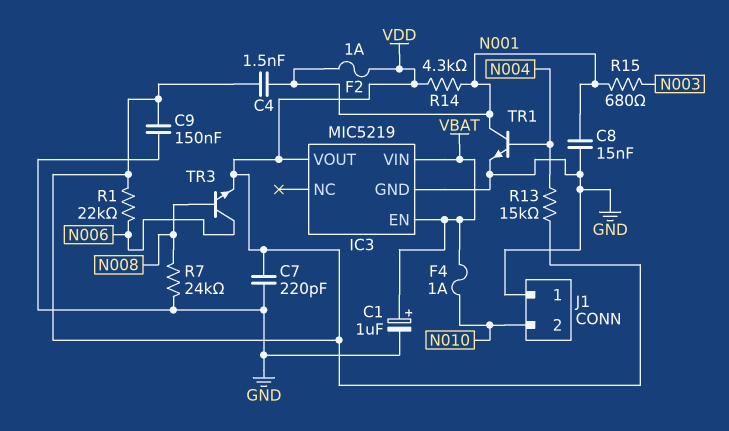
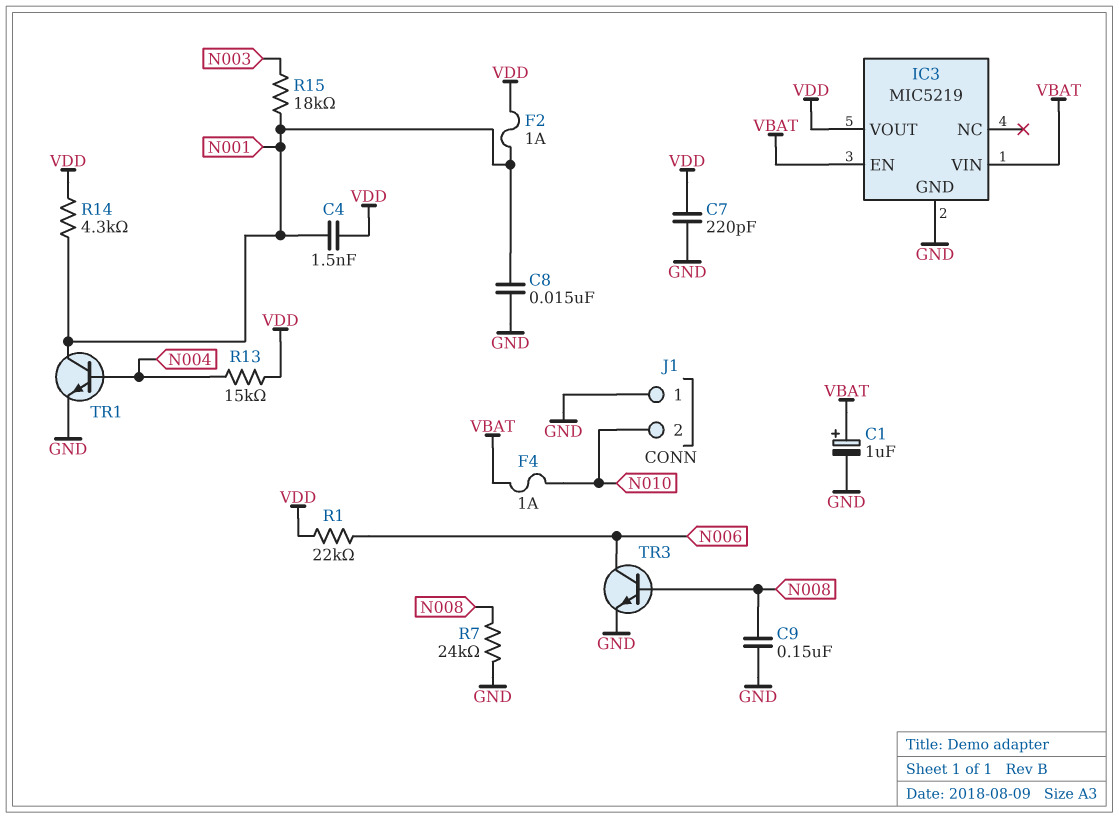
C9: 150nF (GND, VDD) -> 150nF (GND, N008)
R15: 680 (N001, N003) -> 18k (N001, N003)
TR3: NPN (B N008, C N006, E VDD) -> NPN (B N008, C N006, E GND)

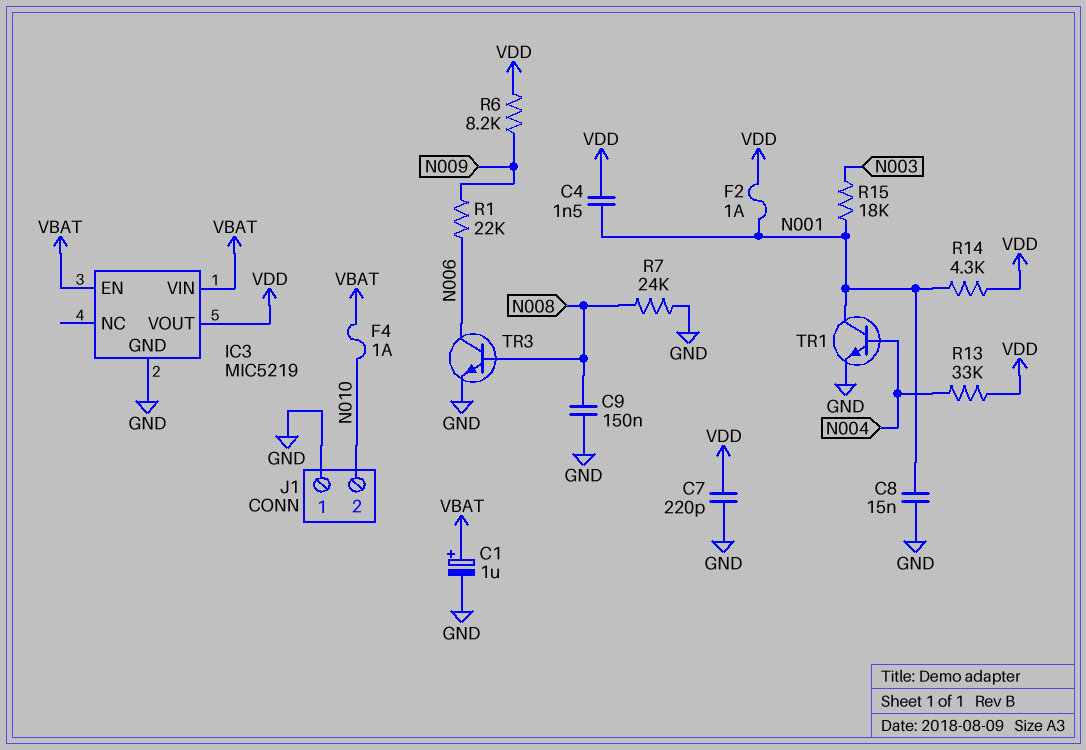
R1: 22k (N006, VDD) -> 22k (N006, N009)
R6: none -> 8.2k (N009, VDD)
R13: 15k (N004, VDD) -> 33k (N004, VDD)

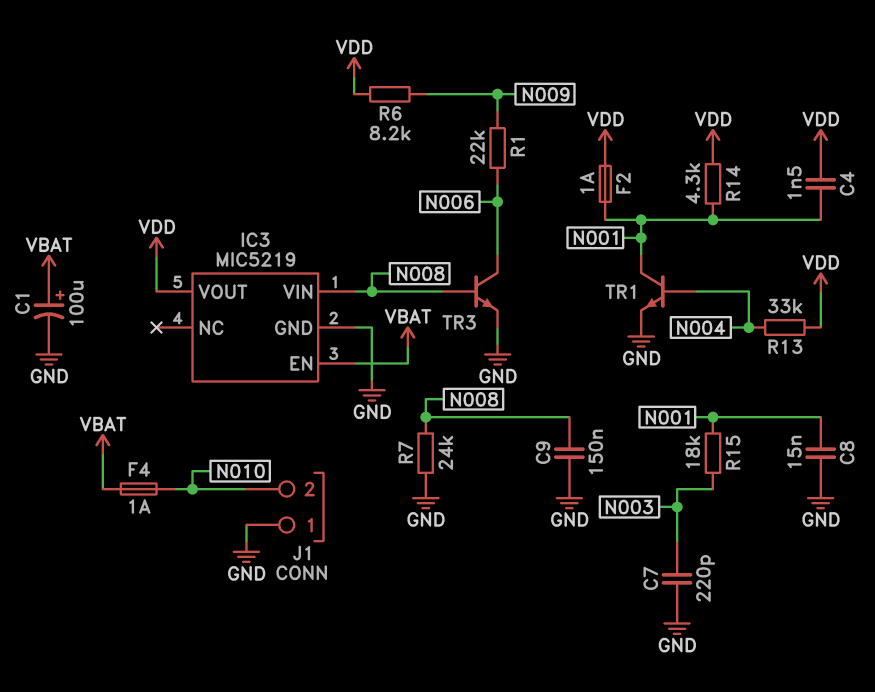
C1: 1uF (plus VBAT, minus GND) -> 100uF (plus VBAT, minus GND)
C7: 220pF (GND, VDD) -> 220pF (GND, N003)
IC3 pin VIN: VBAT -> N008

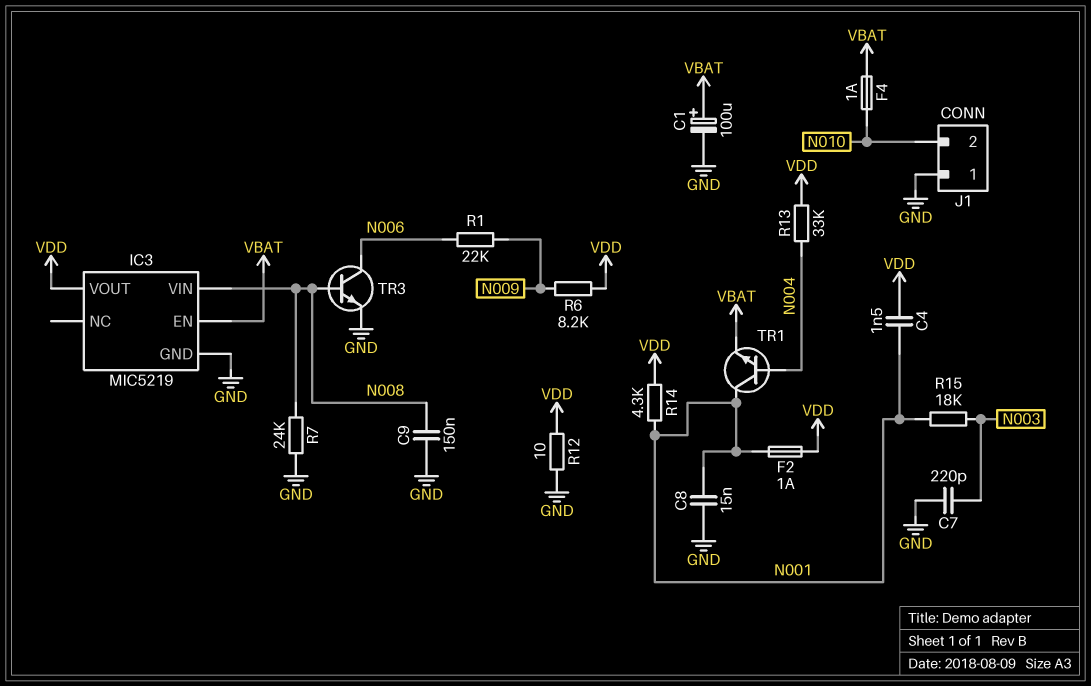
R12: none -> 10 (GND, VDD)
TR1: NPN (B N004, C N001, E GND) -> NPN (B N004, C N001, E VBAT)

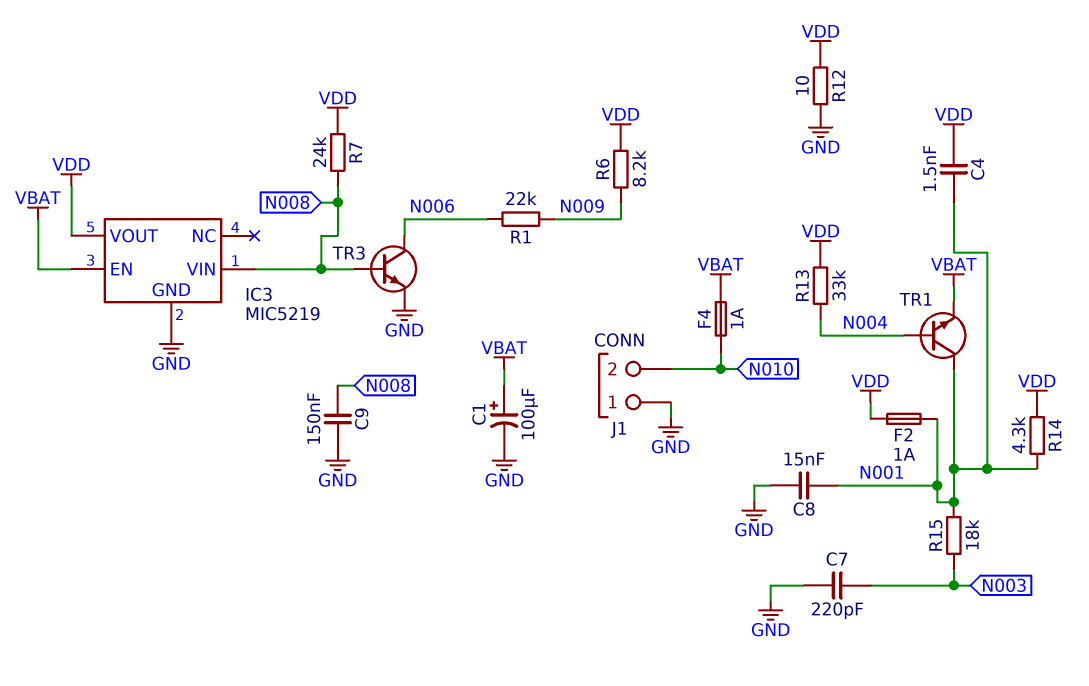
R7: 24k (GND, N008) -> 24k (N008, VDD)

